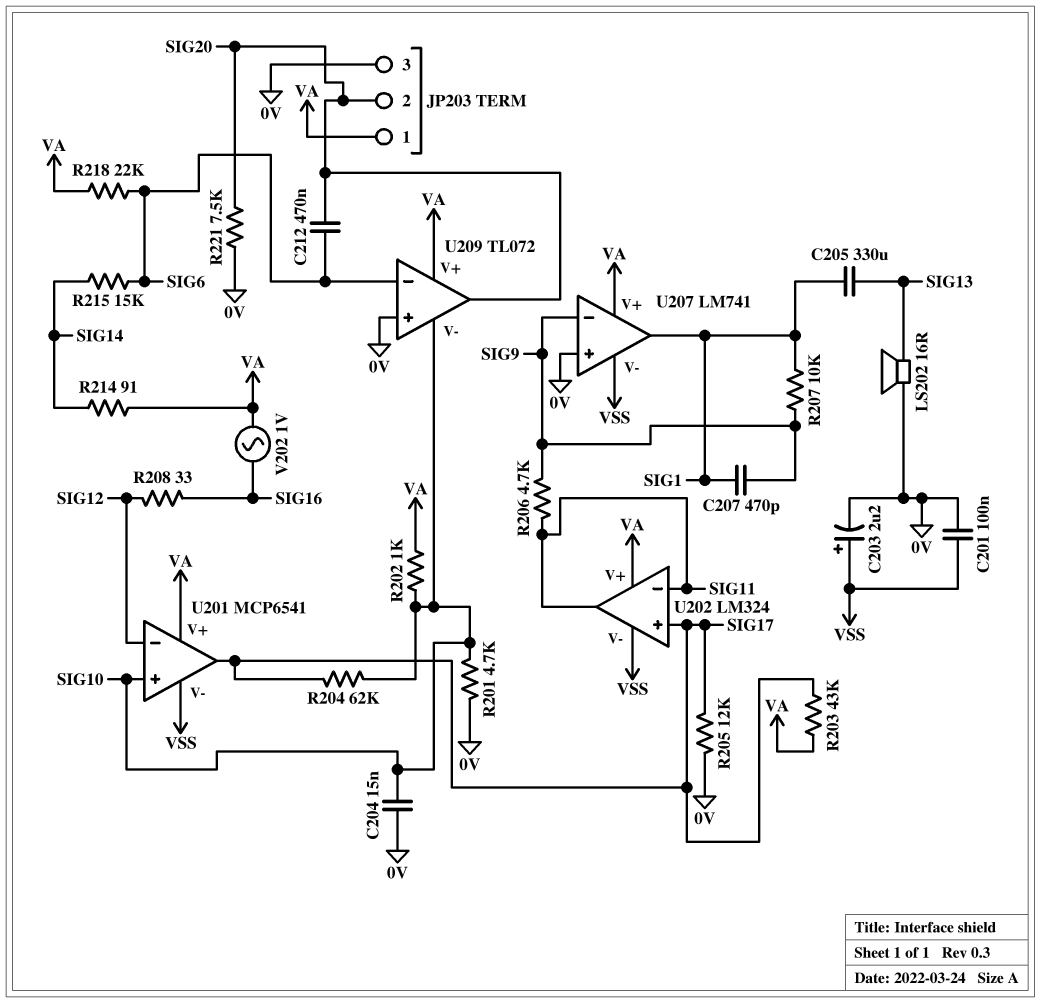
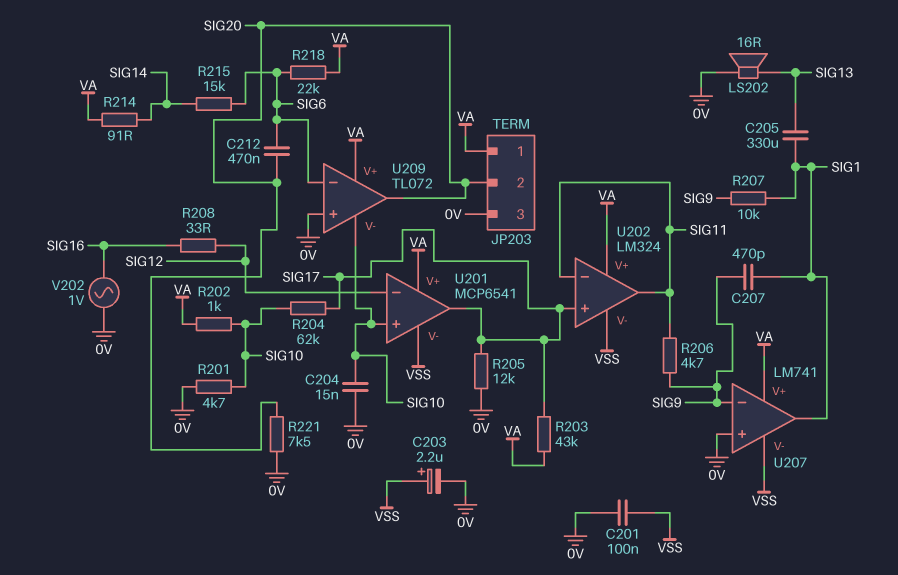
V202: AC 1V (SIG16, VA) -> AC 1V (0V, SIG16)

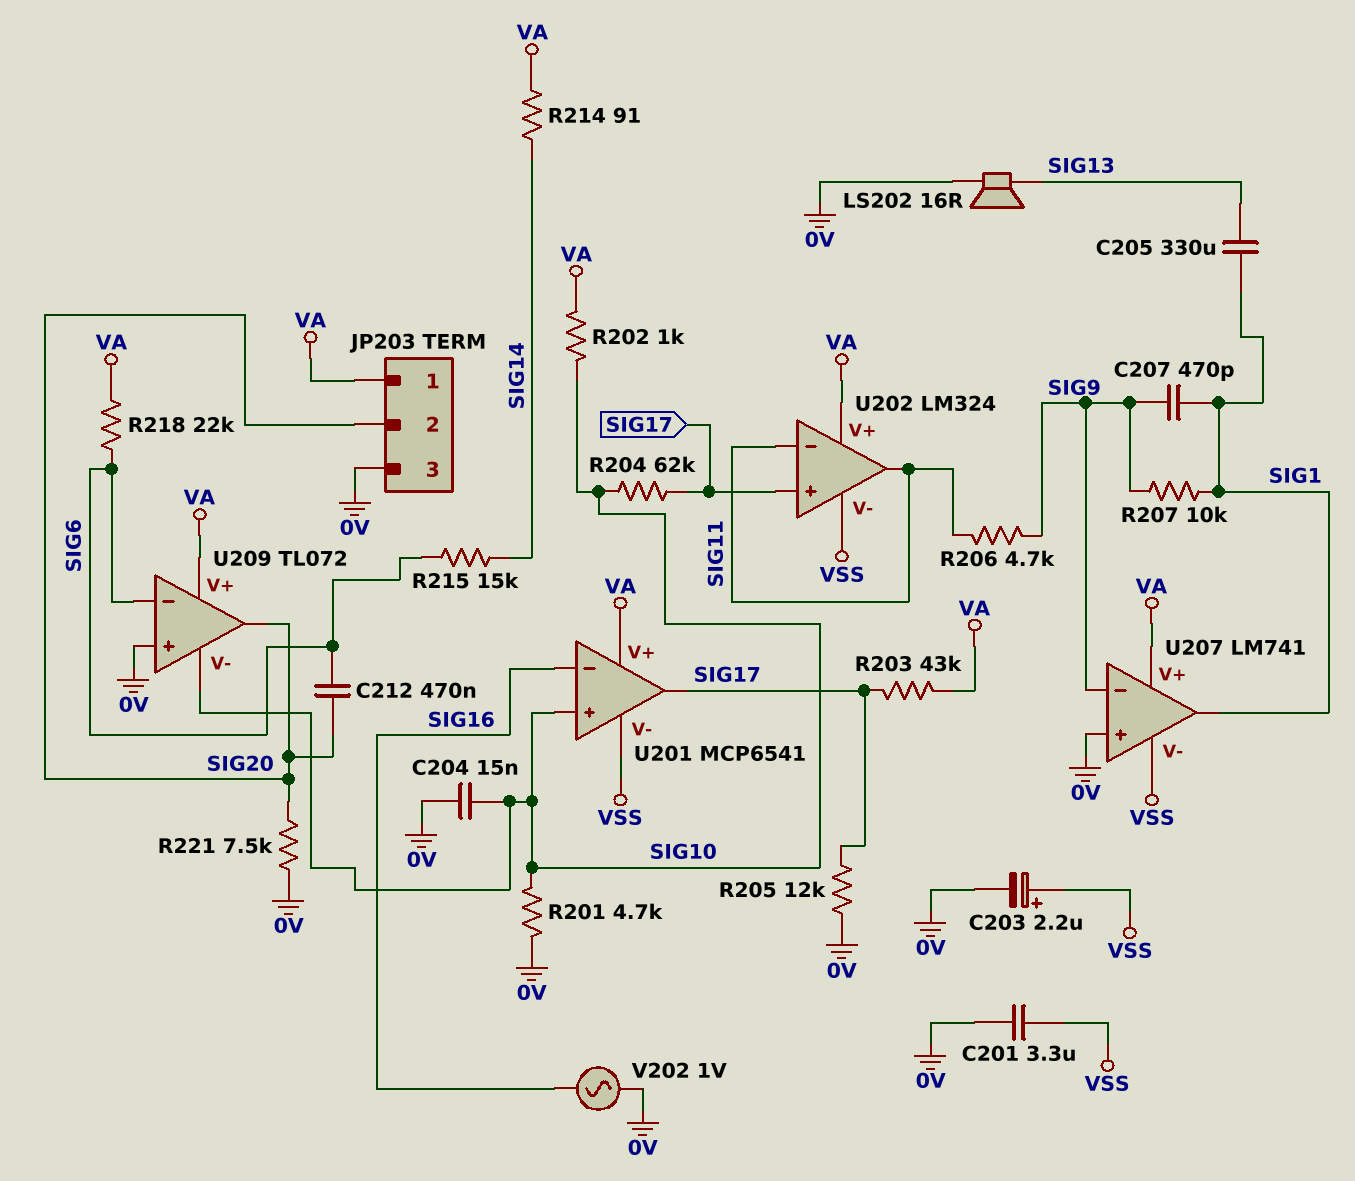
C201: 100nF (0V, VSS) -> 3.3uF (0V, VSS)
R208: 33 (SIG12, SIG16) -> none
U201 pin in-: SIG12 -> SIG16

